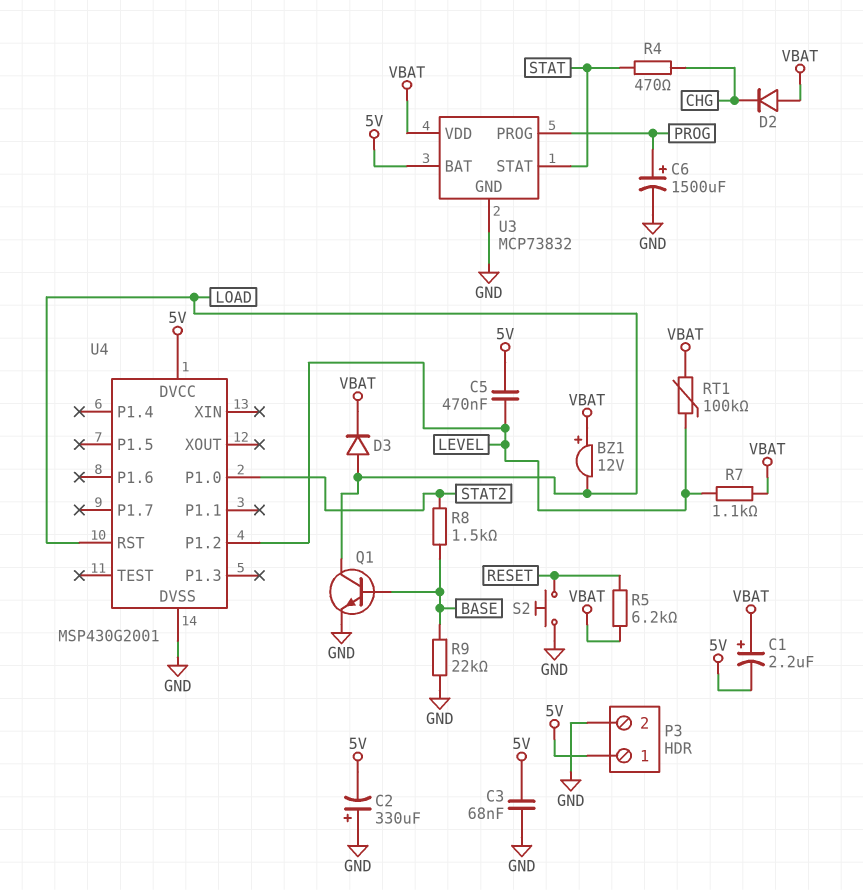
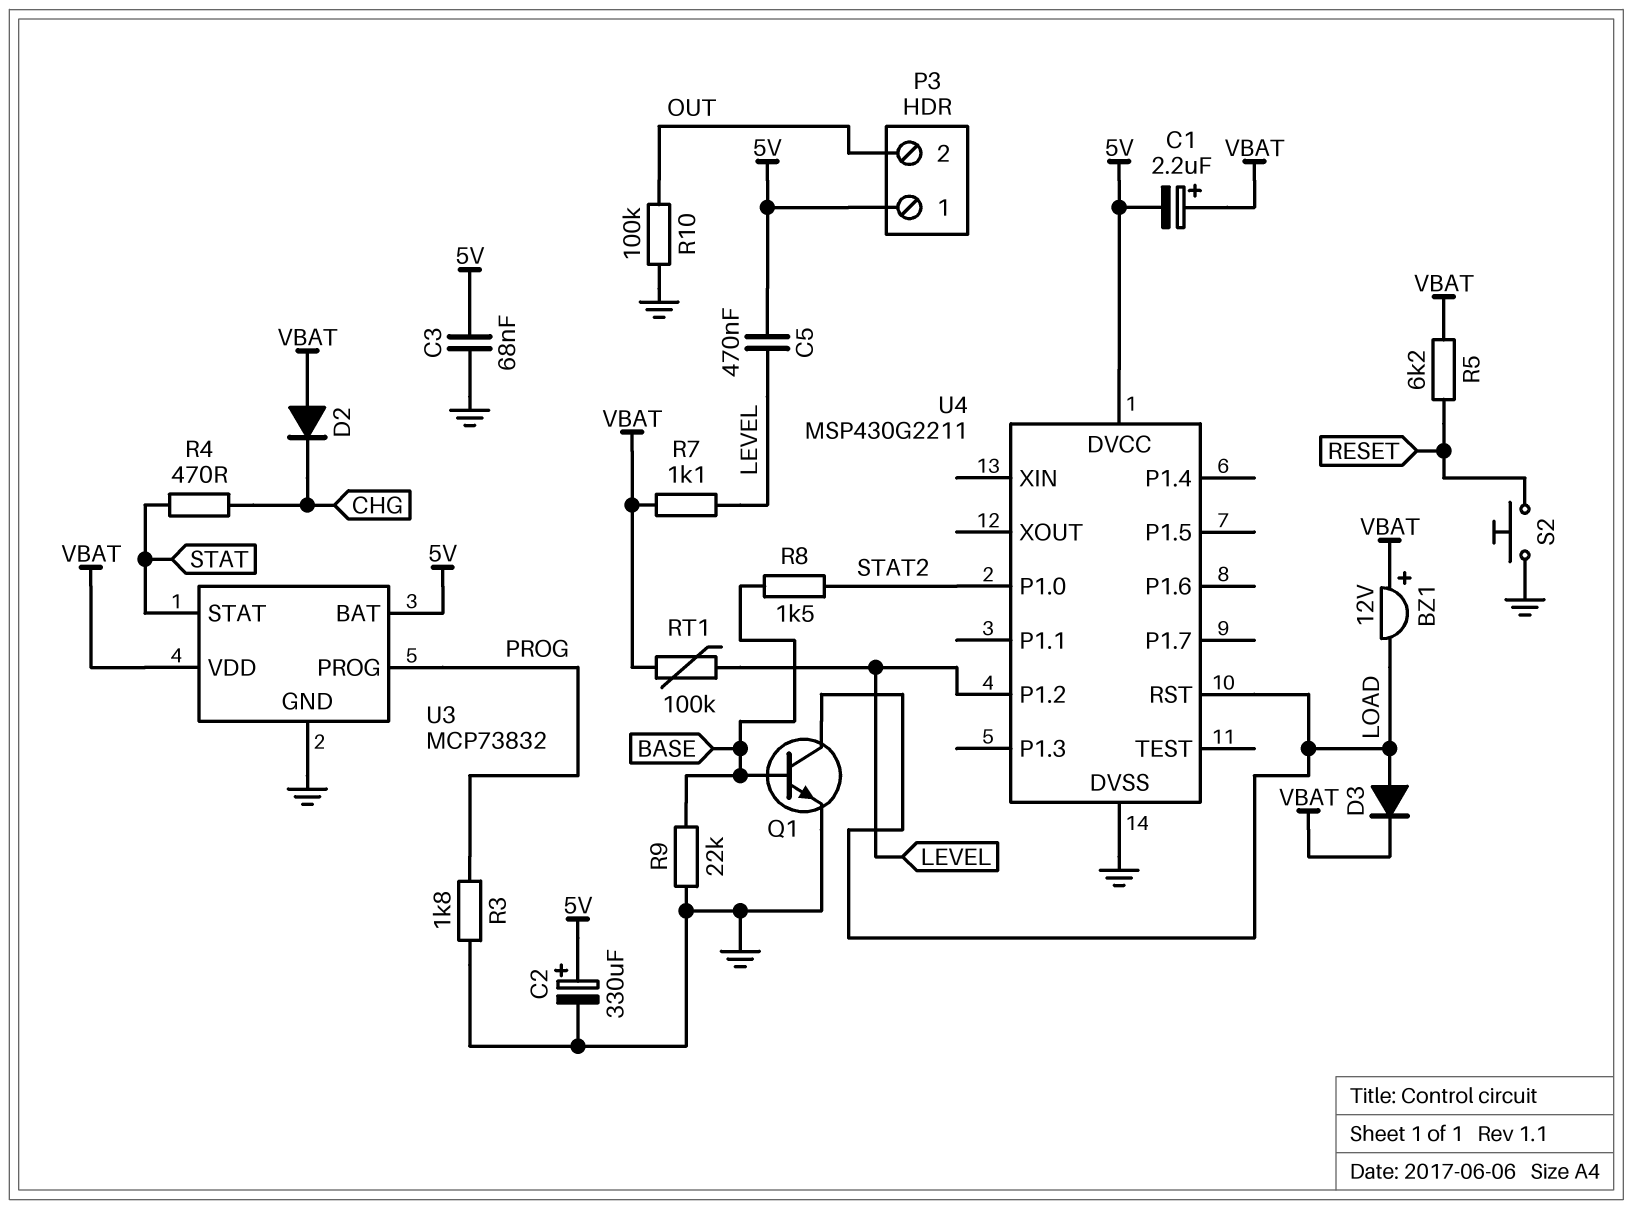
C2: 330uF (plus GND, minus 5V) -> 330uF (plus 5V, minus GND)
C6: 1500uF (plus PROG, minus GND) -> none
P3 pin 2: GND -> OUT
R3: none -> 1.8k (GND, PROG)
R10: none -> 100k (GND, OUT)
U4: MSP430G2001 -> MSP430G2211

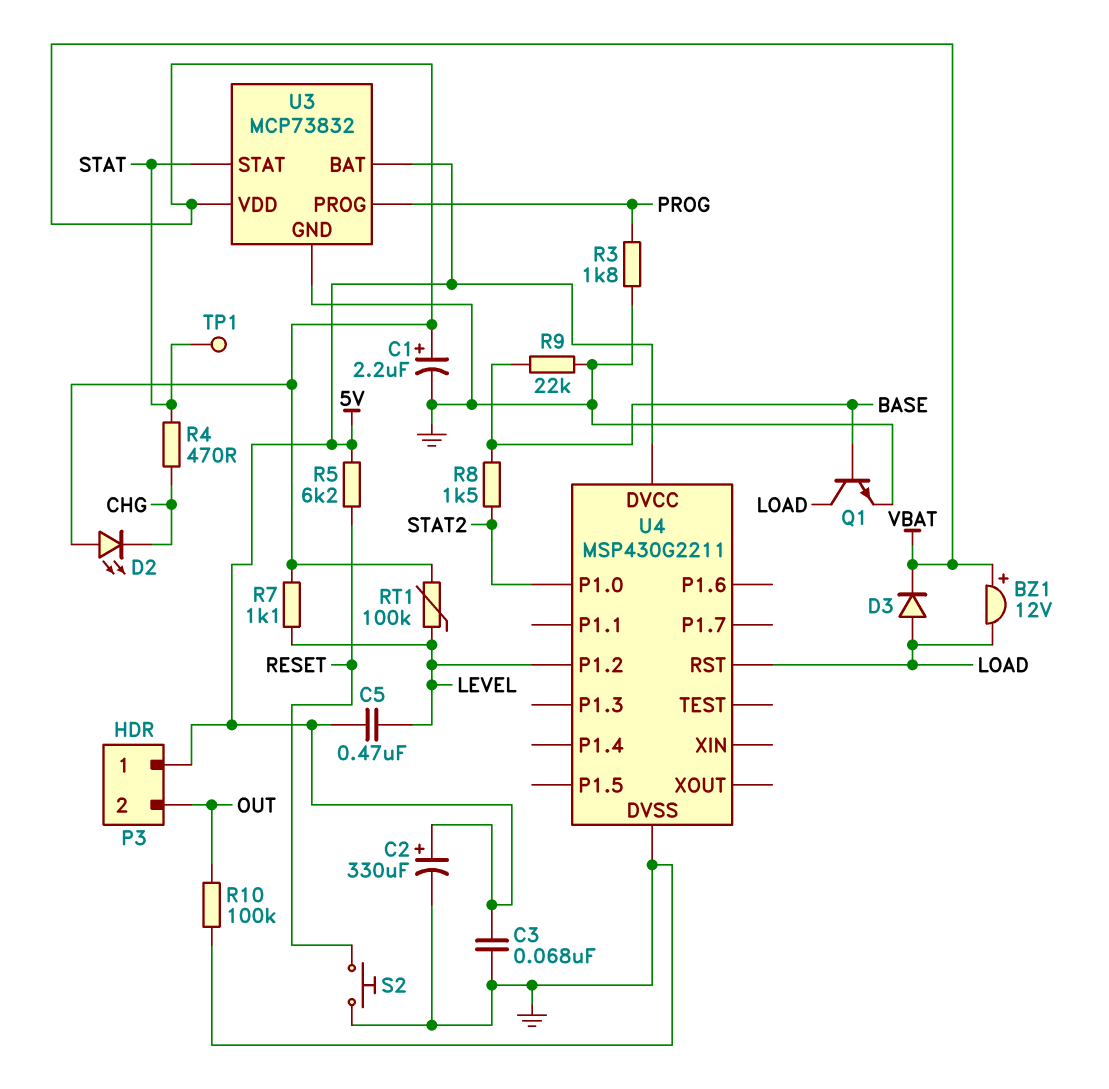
C1: 2.2uF (plus VBAT, minus 5V) -> 2.2uF (plus VBAT, minus GND)
D2: diode (A VBAT, K CHG) -> LED (A VBAT, K CHG)
R5: 6.2k (RESET, VBAT) -> 6.2k (5V, RESET)
TP1: none -> test point (STAT)

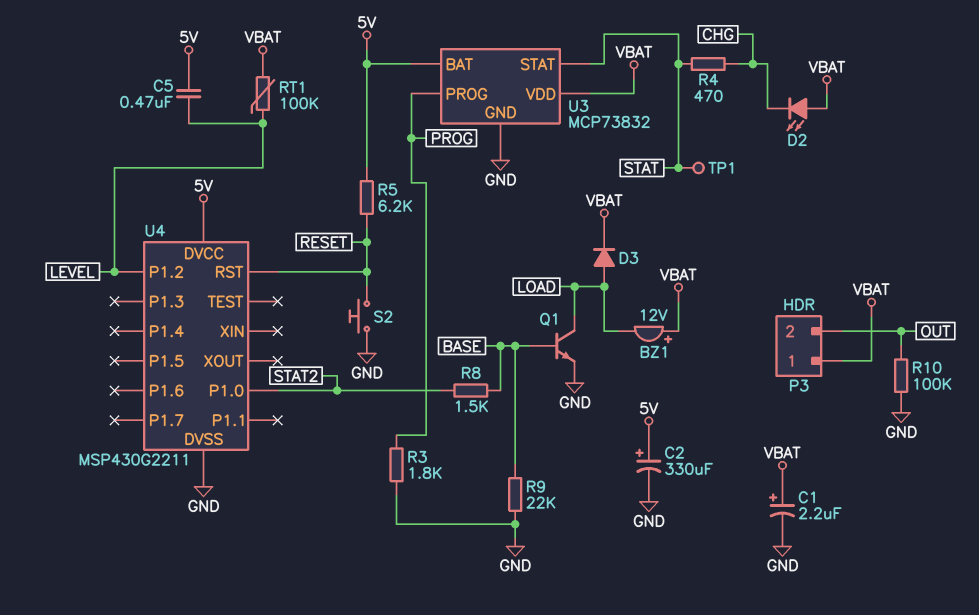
C3: 68nF (5V, GND) -> none
P3 pin 1: 5V -> VBAT
R7: 1.1k (LEVEL, VBAT) -> none
U4 pin RST: LOAD -> RESET

